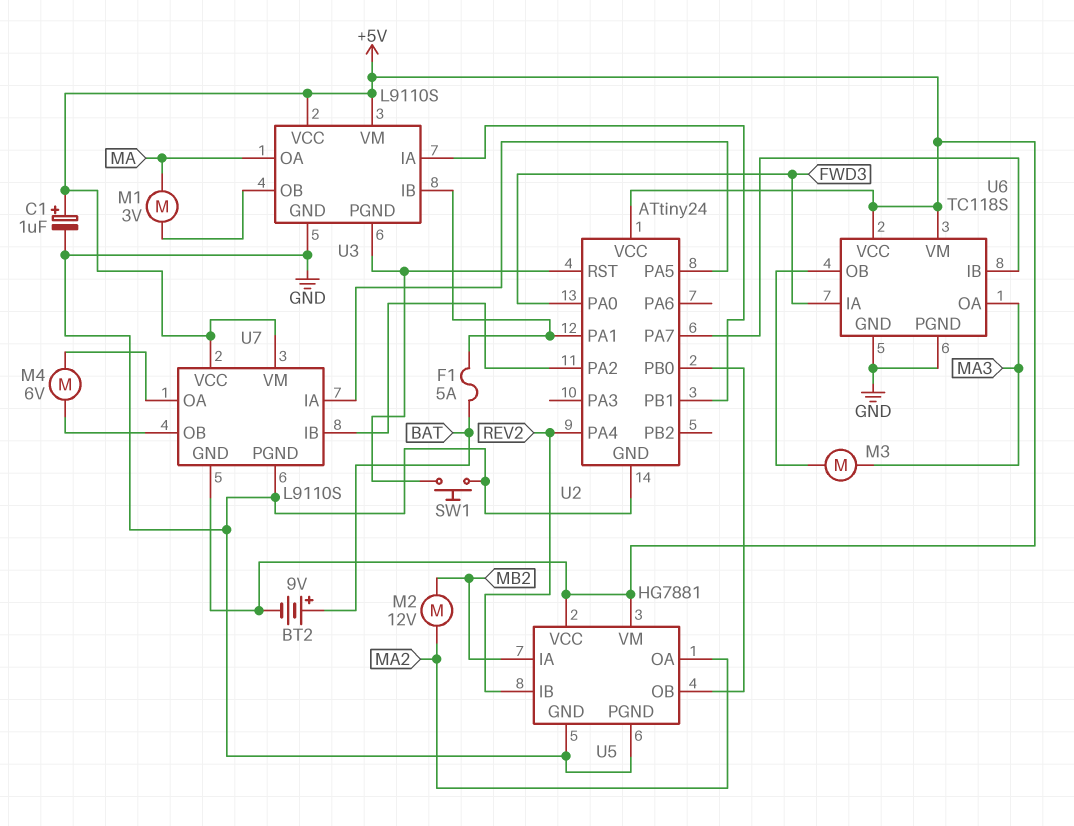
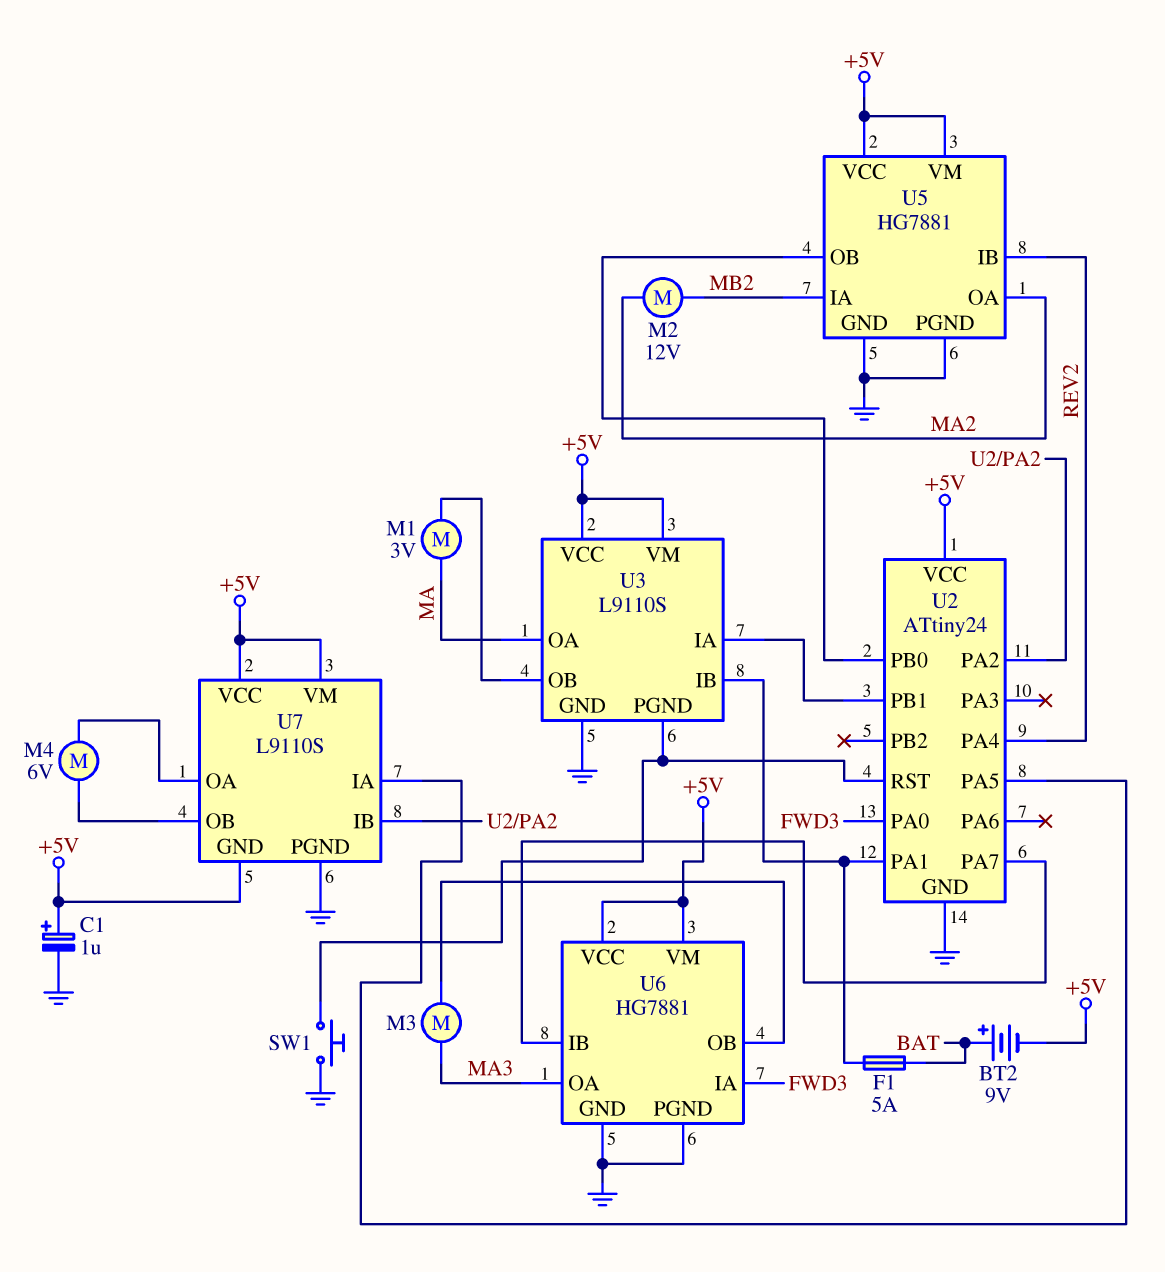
U6: TC118S -> HG7881

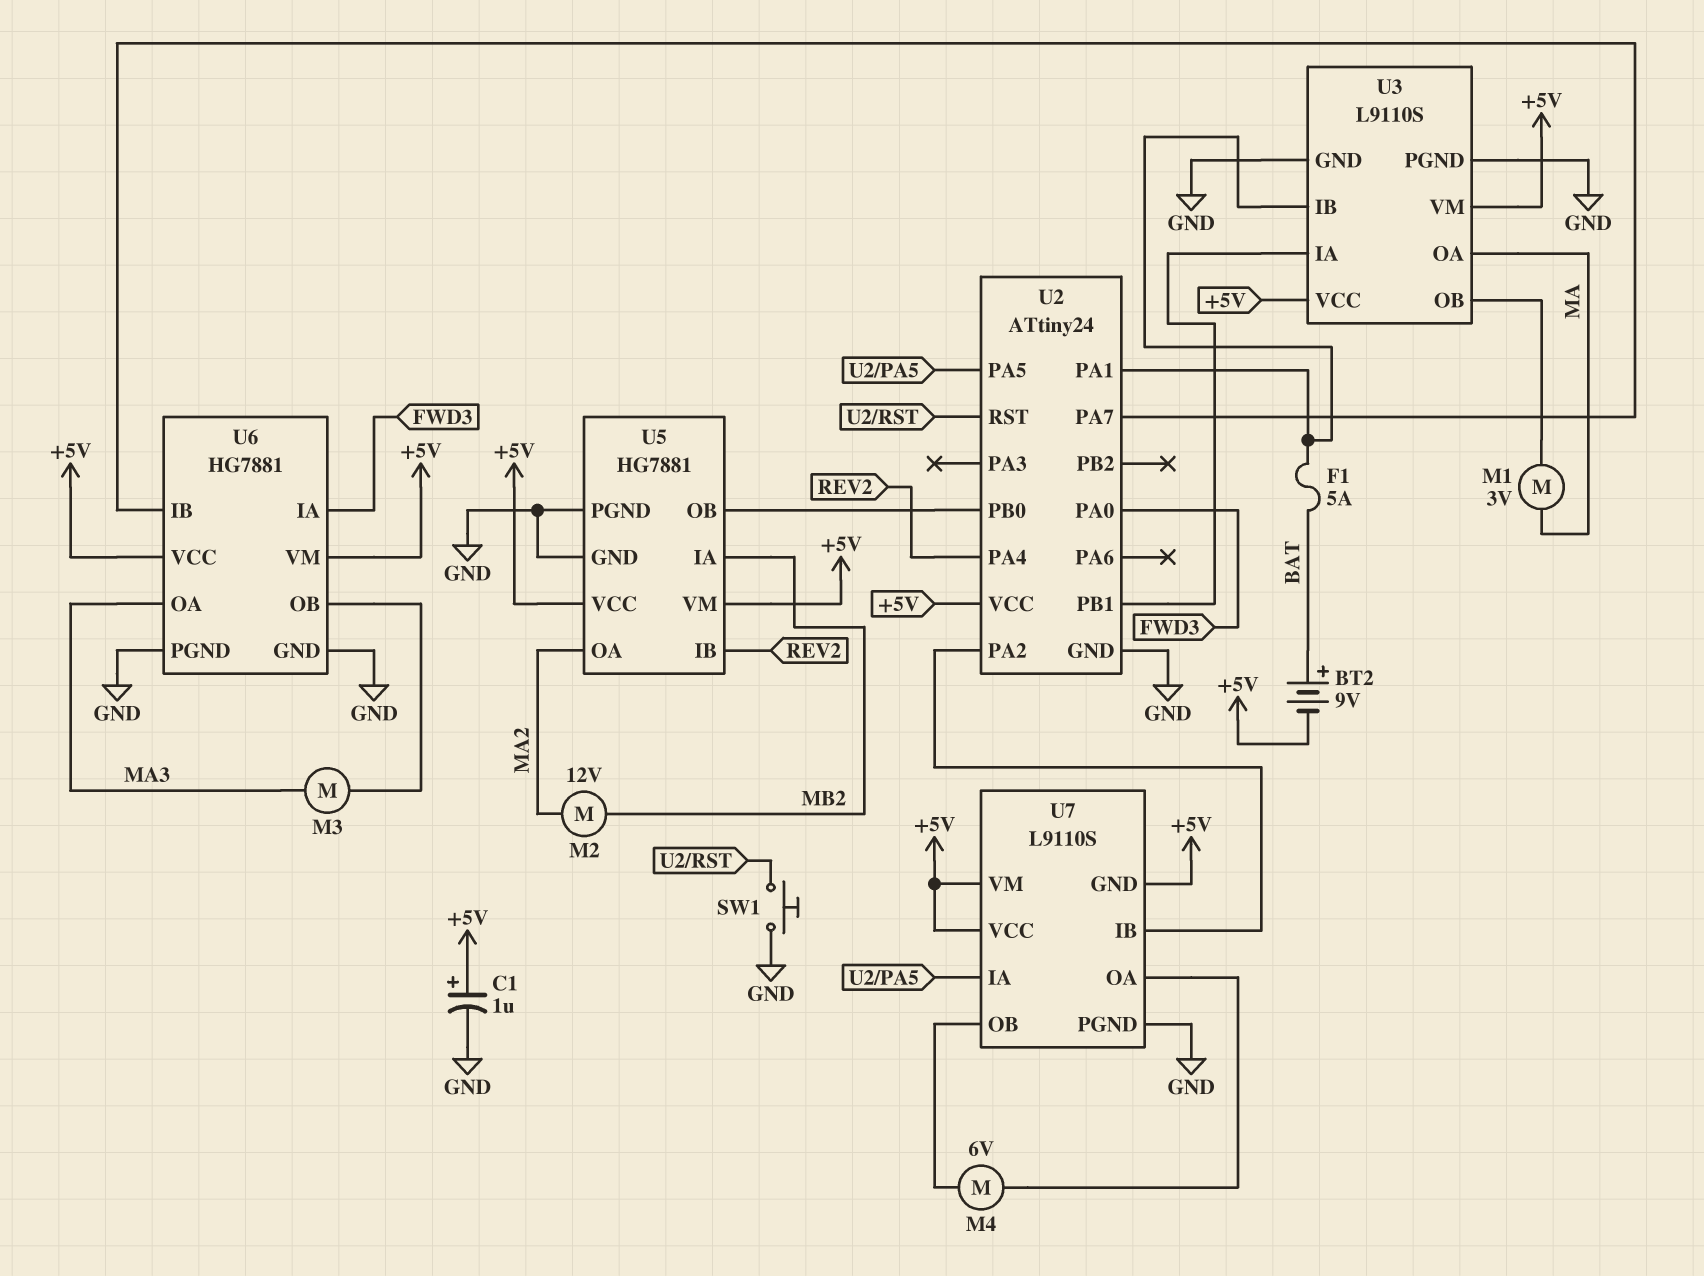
U3 pin PGND: U2/RST -> GND

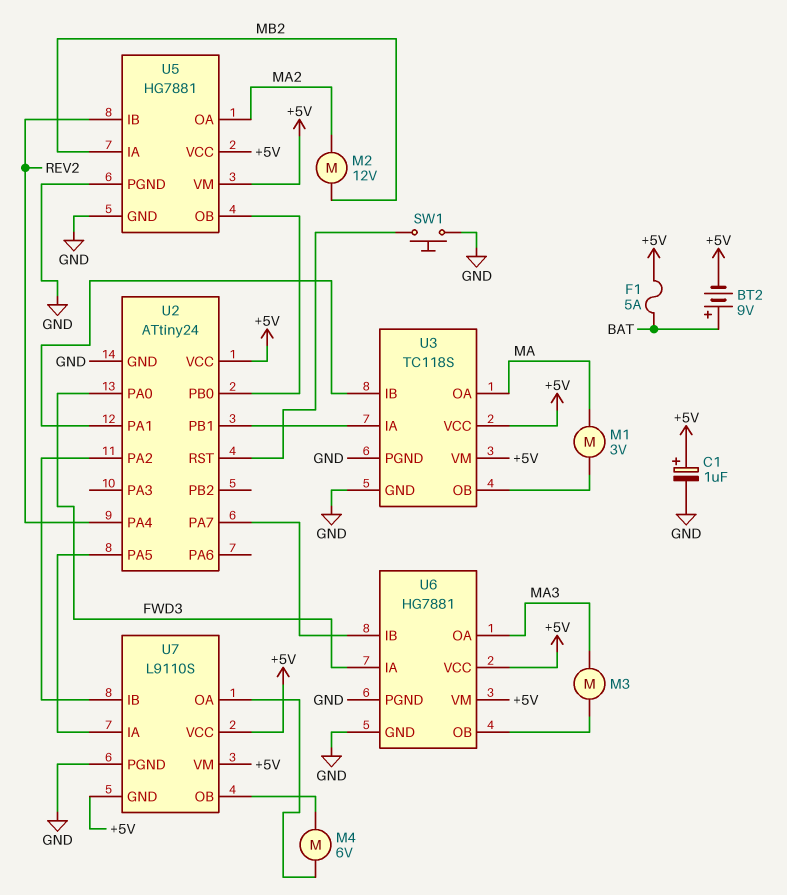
F1: 5A (BAT, U2/PA1) -> 5A (+5V, BAT)
U3: L9110S -> TC118S

